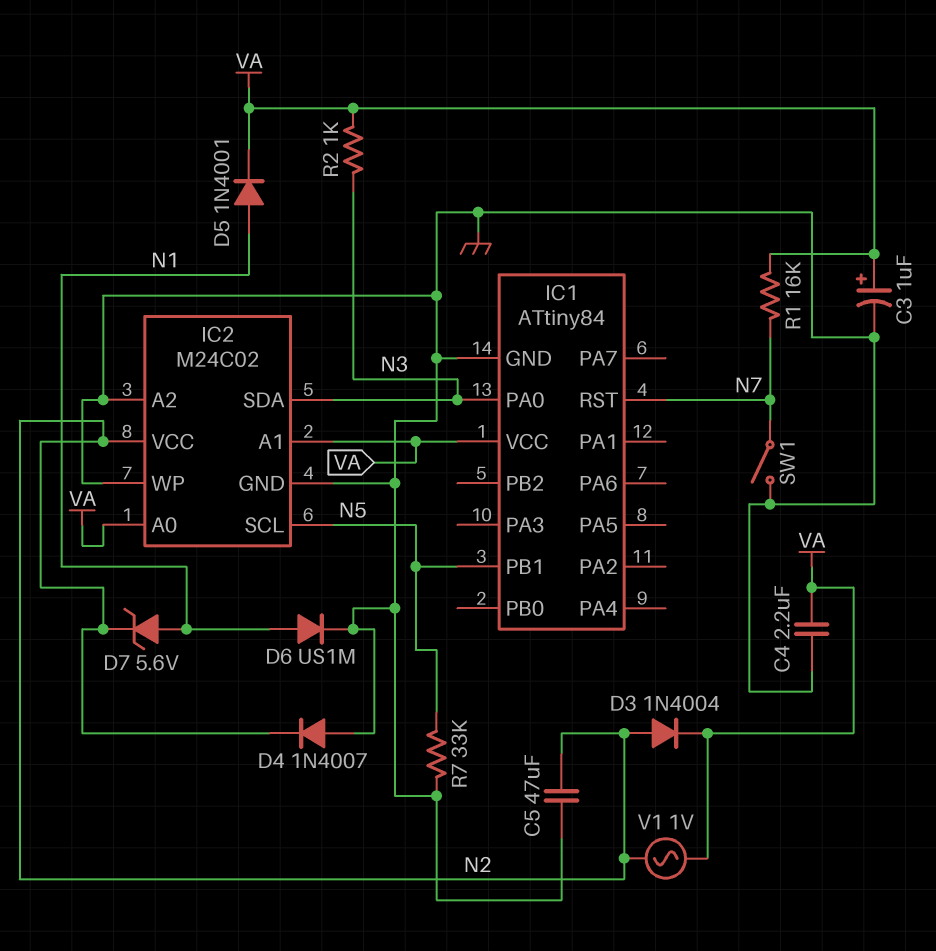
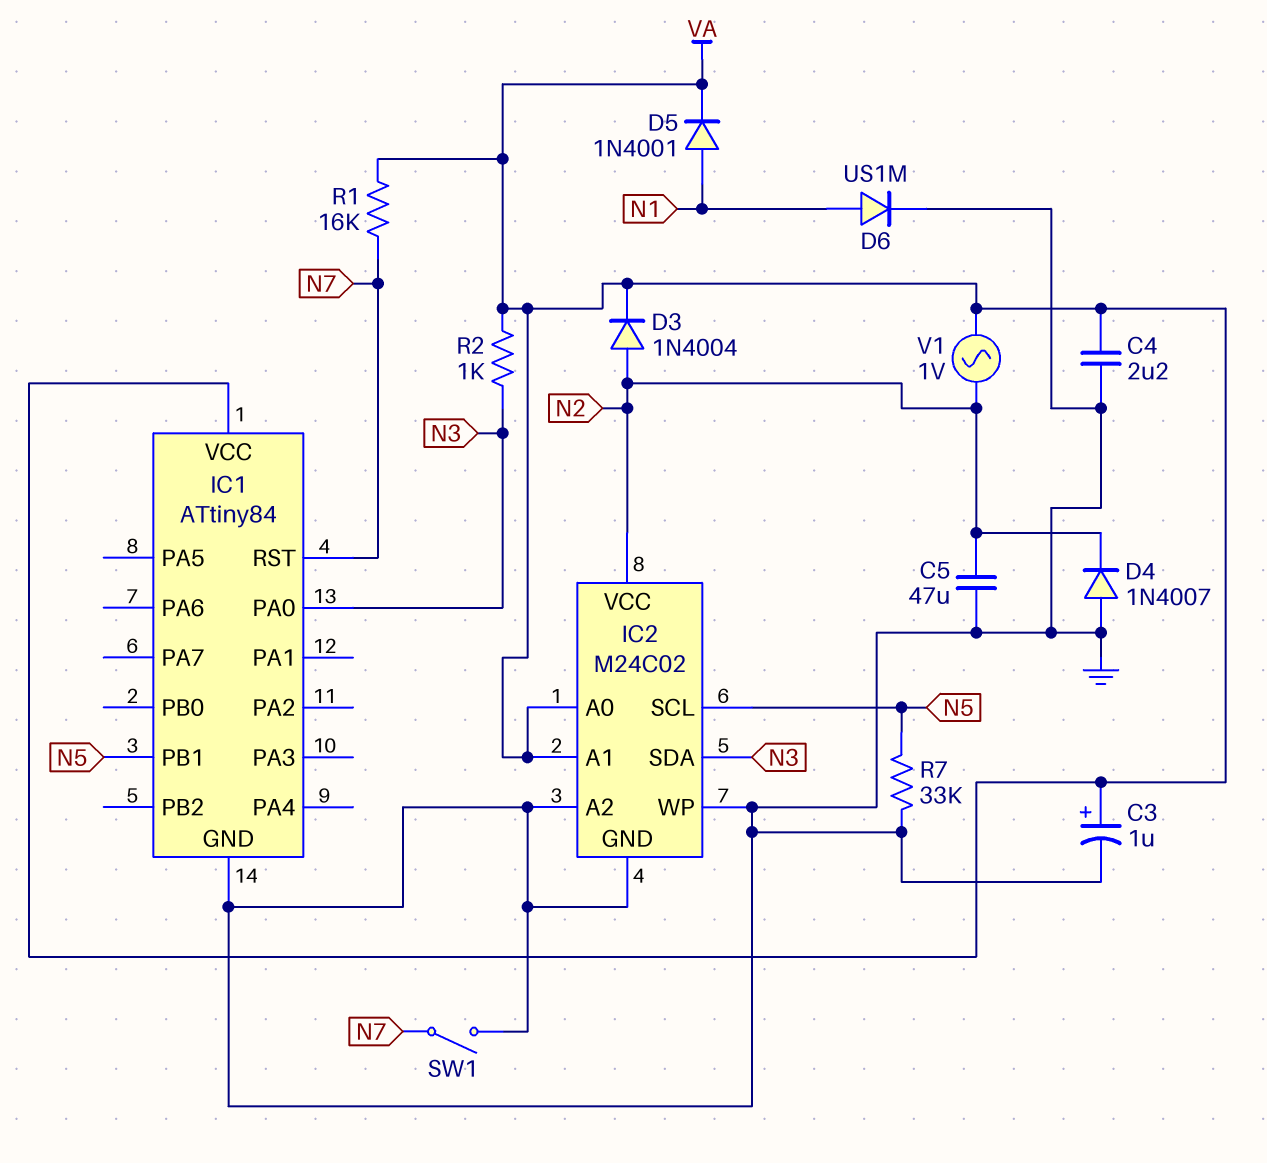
D7: zener 5.6V (A N1, K N2) -> none

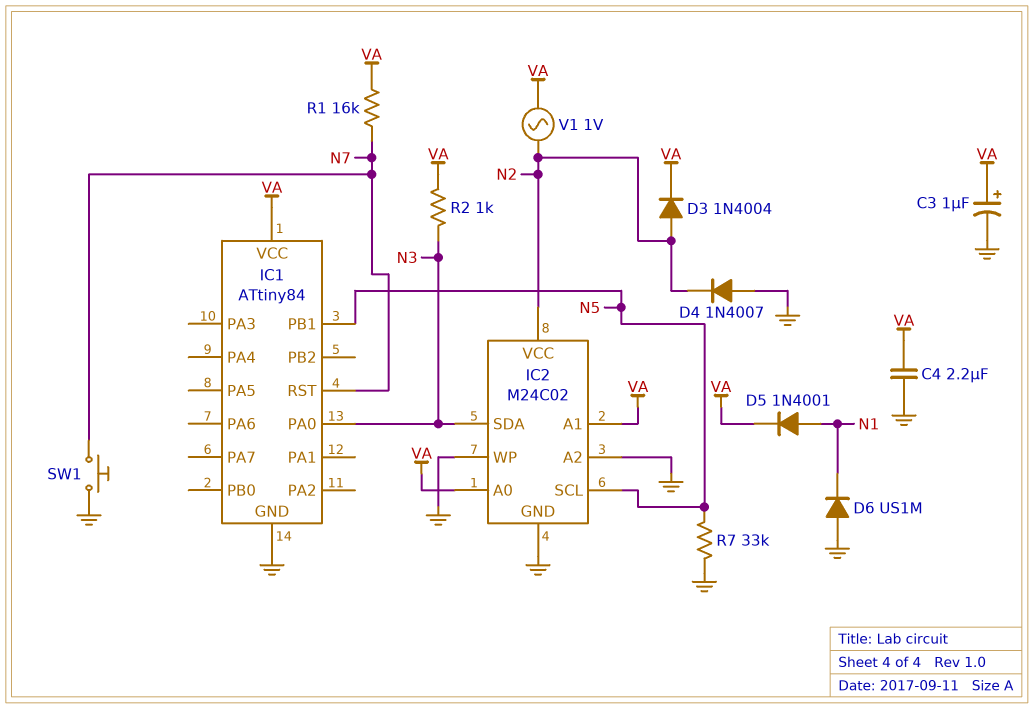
C5: 47uF (GND, N2) -> none
D6: diode US1M (A N1, K GND) -> diode US1M (A GND, K N1)
SW1: switch (GND, N7) -> button (GND, N7)

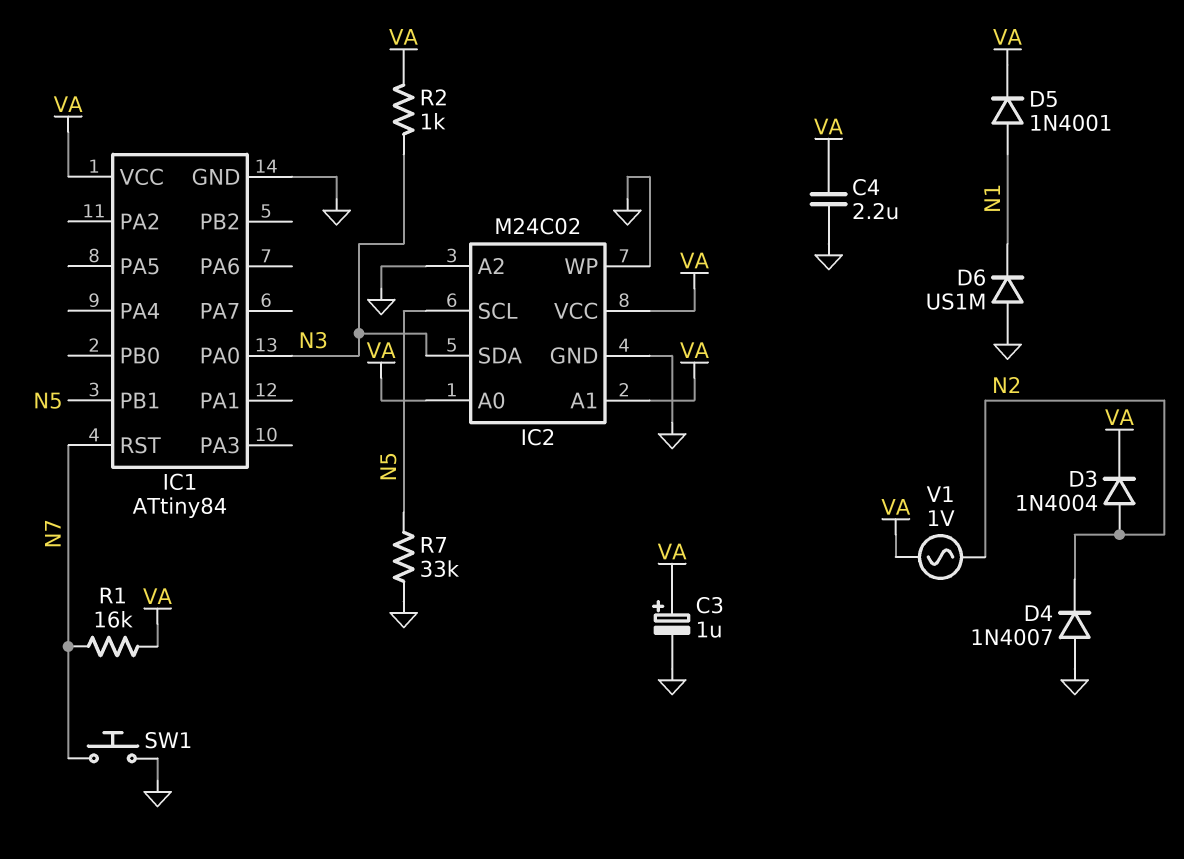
IC2 pin VCC: N2 -> VA

